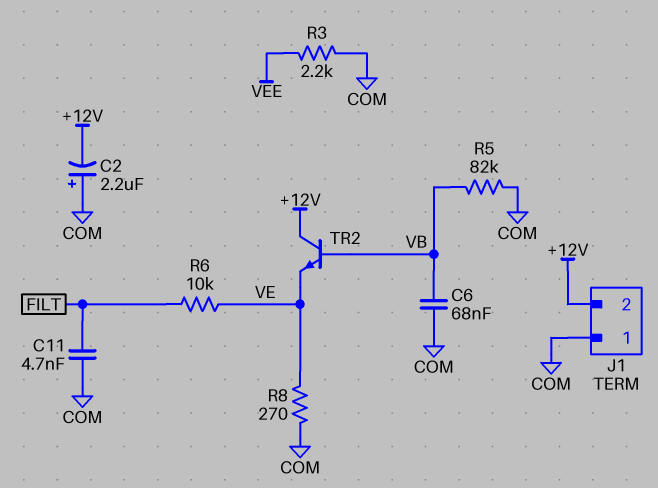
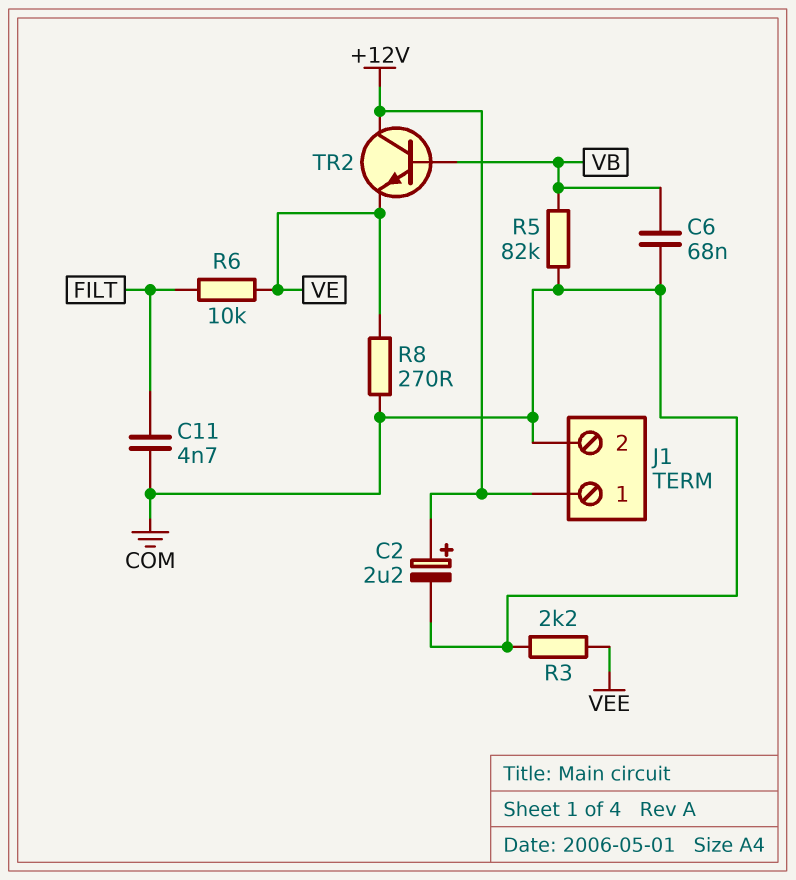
C2: 2.2uF (plus COM, minus +12V) -> 2.2uF (plus +12V, minus COM)
J1 pin 1: COM -> +12V
J1 pin 2: +12V -> COM

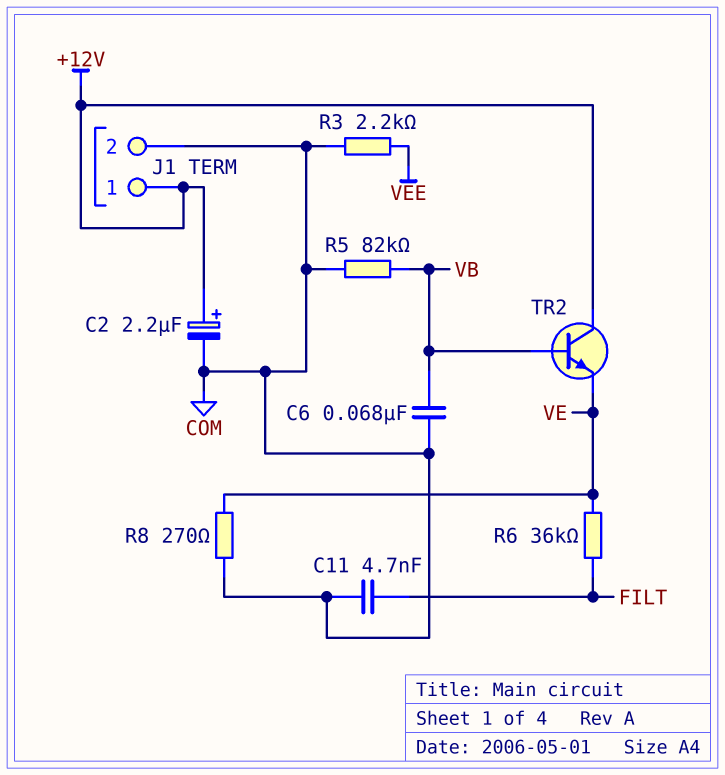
R6: 10k (FILT, VE) -> 36k (FILT, VE)

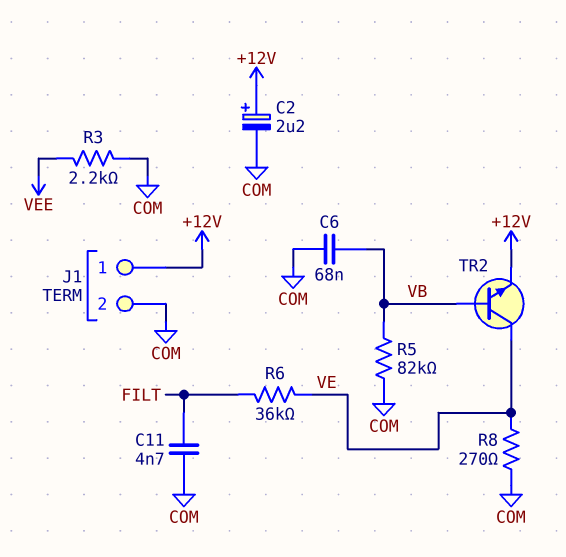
TR2: NPN (B VB, C +12V, E VE) -> NPN (B VB, C VE, E +12V)

